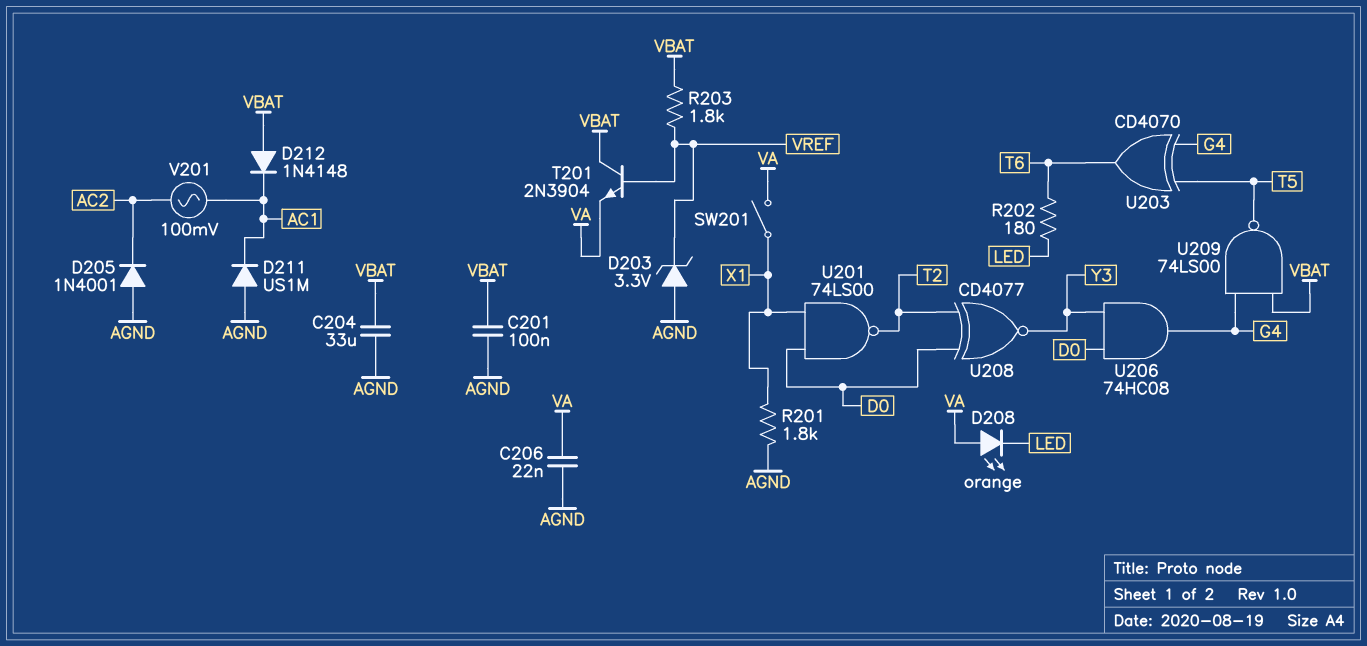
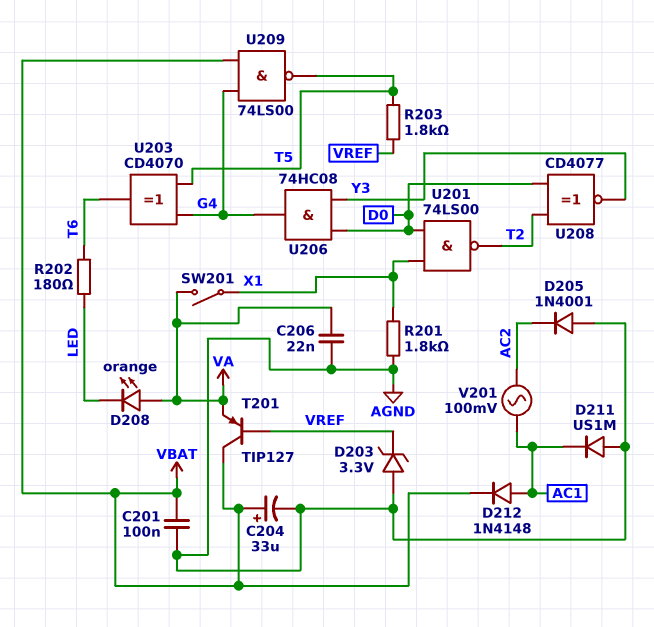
C204: 33uF (AGND, VBAT) -> 33uF (plus VBAT, minus AGND)
D212: diode 1N4148 (A VBAT, K AC1) -> diode 1N4148 (A AC1, K VBAT)
R203: 1.8k (VBAT, VREF) -> 1.8k (T5, VREF)
T201: NPN 2N3904 (B VREF, C VBAT, E VA) -> PNP TIP127 (B VREF, C VBAT, E VA)

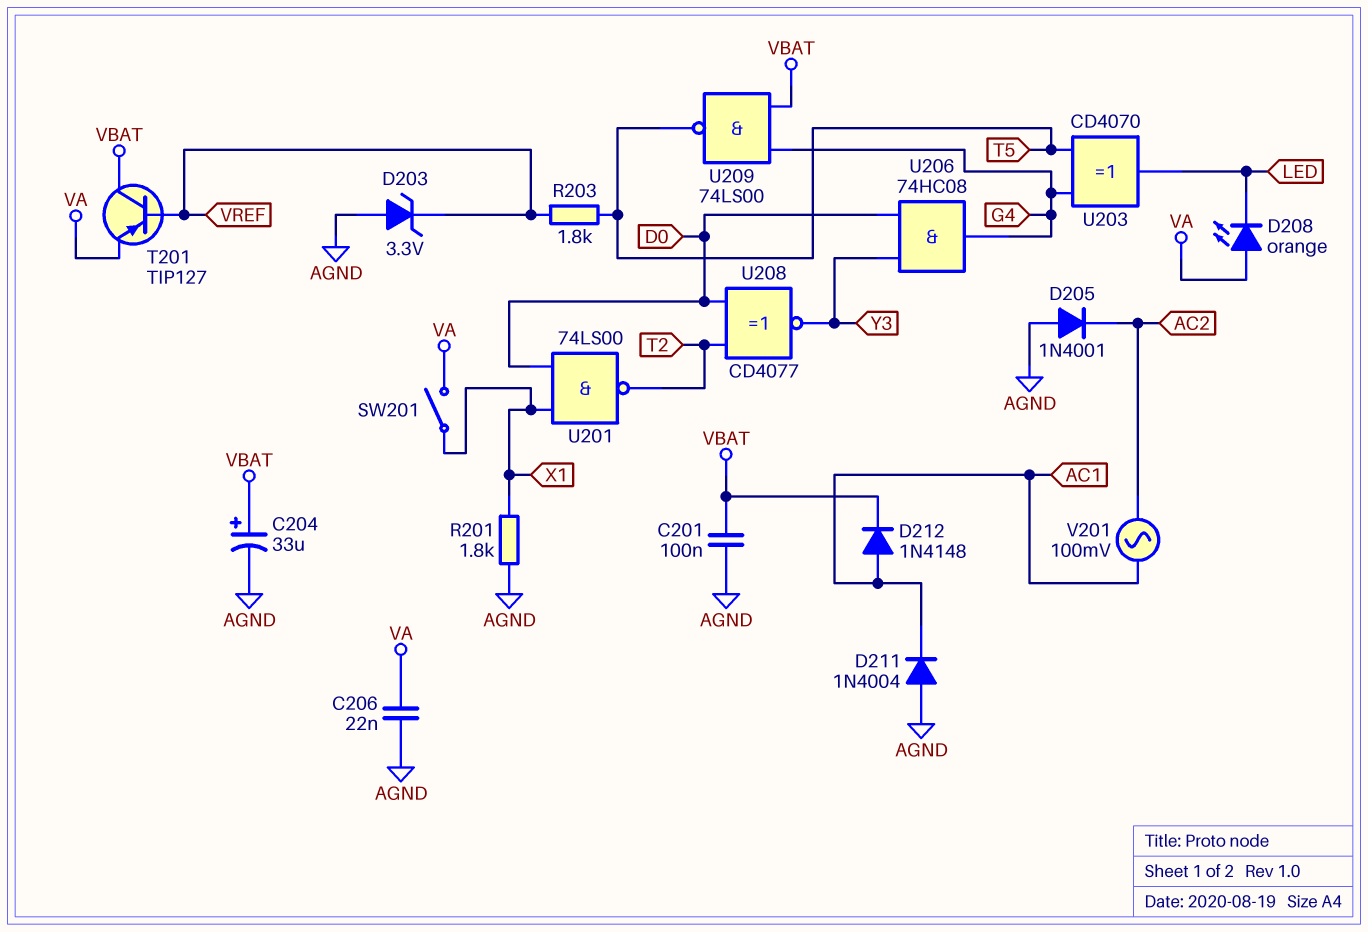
D211: diode US1M (A AGND, K AC1) -> diode 1N4004 (A AGND, K AC1)
R202: 180 (LED, T6) -> none
U203: XOR CD4070 (in G4, in T5, out T6) -> XOR CD4070 (in G4, in T5, out LED)

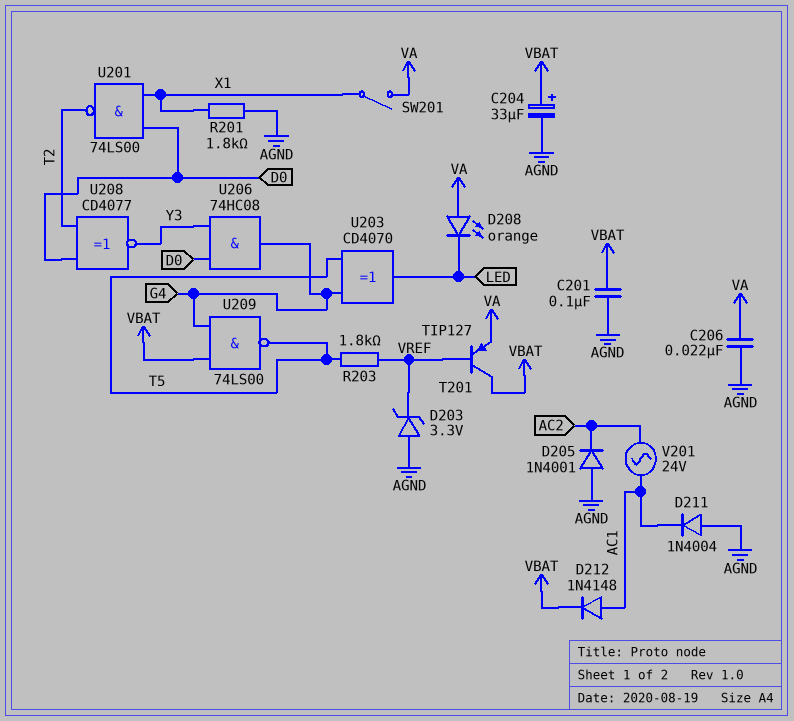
V201: AC 100mV (AC1, AC2) -> AC 24V (AC1, AC2)

